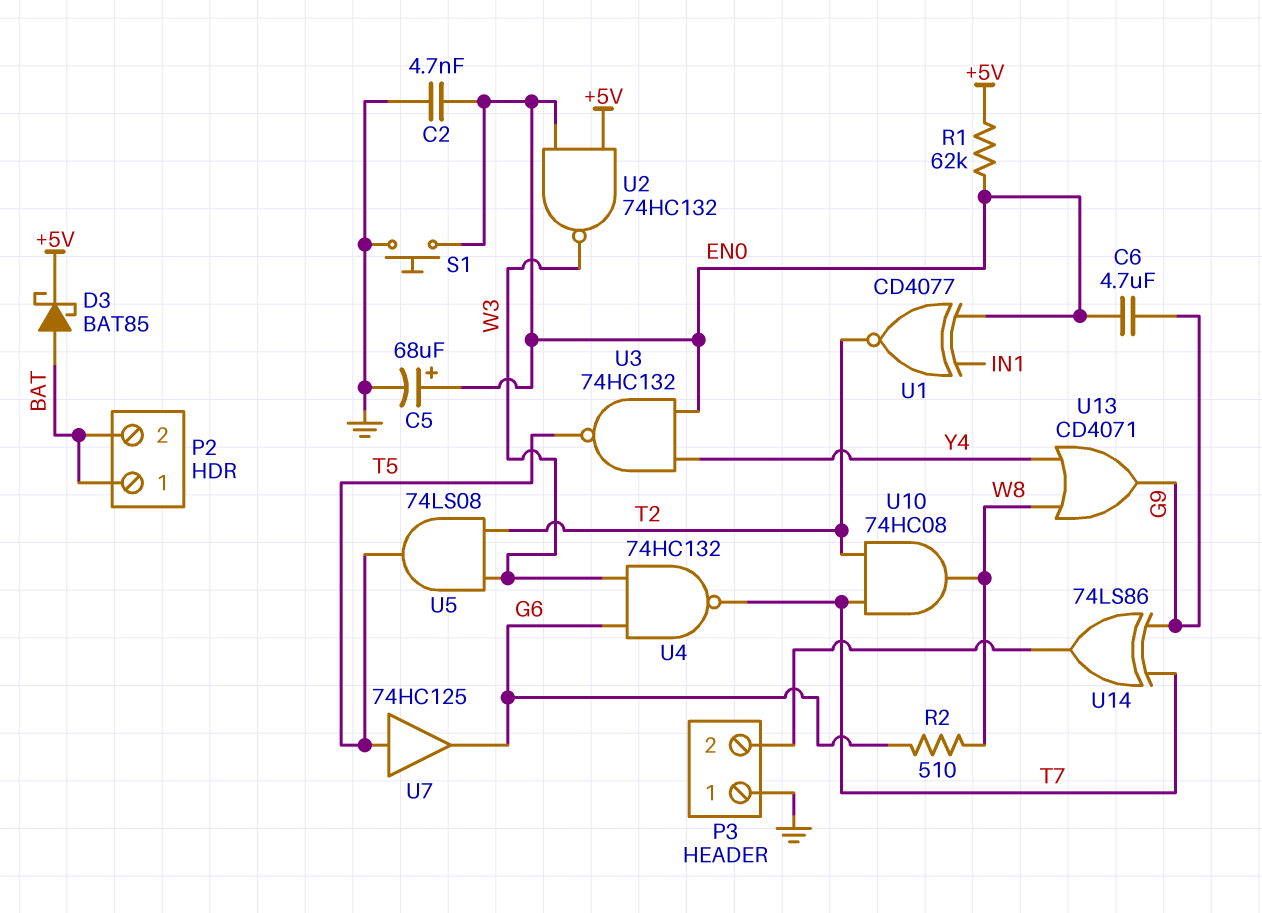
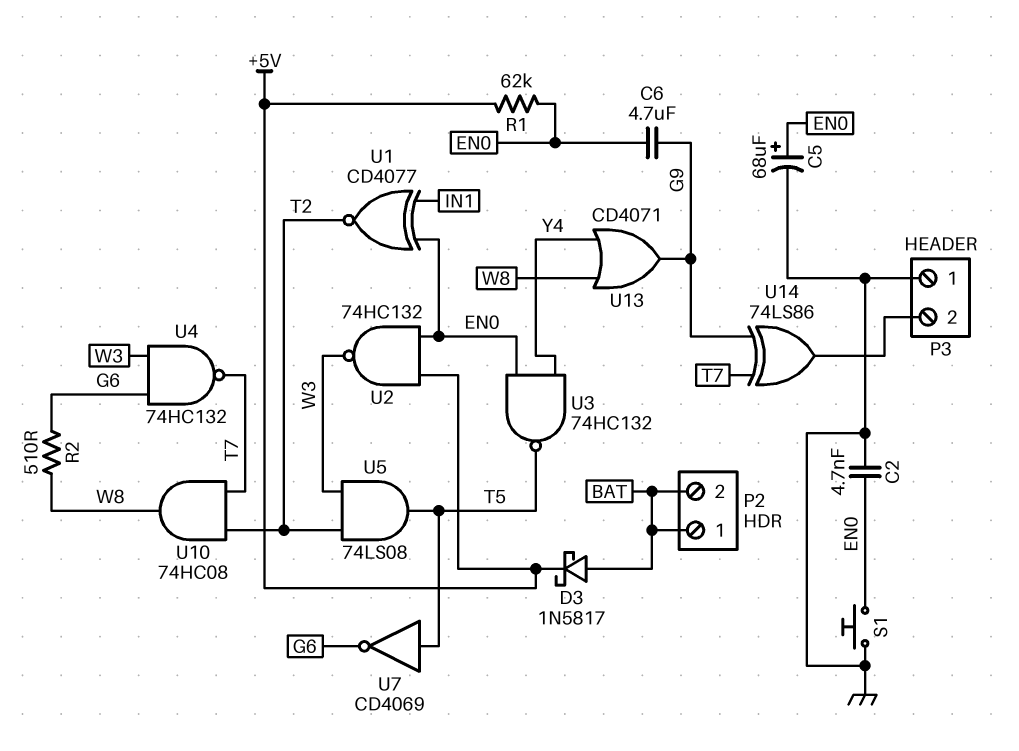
D3: schottky BAT85 (A BAT, K +5V) -> schottky 1N5817 (A BAT, K +5V)
U7: buffer 74HC125 (in T5, out G6) -> NOT CD4069 (in T5, out G6)

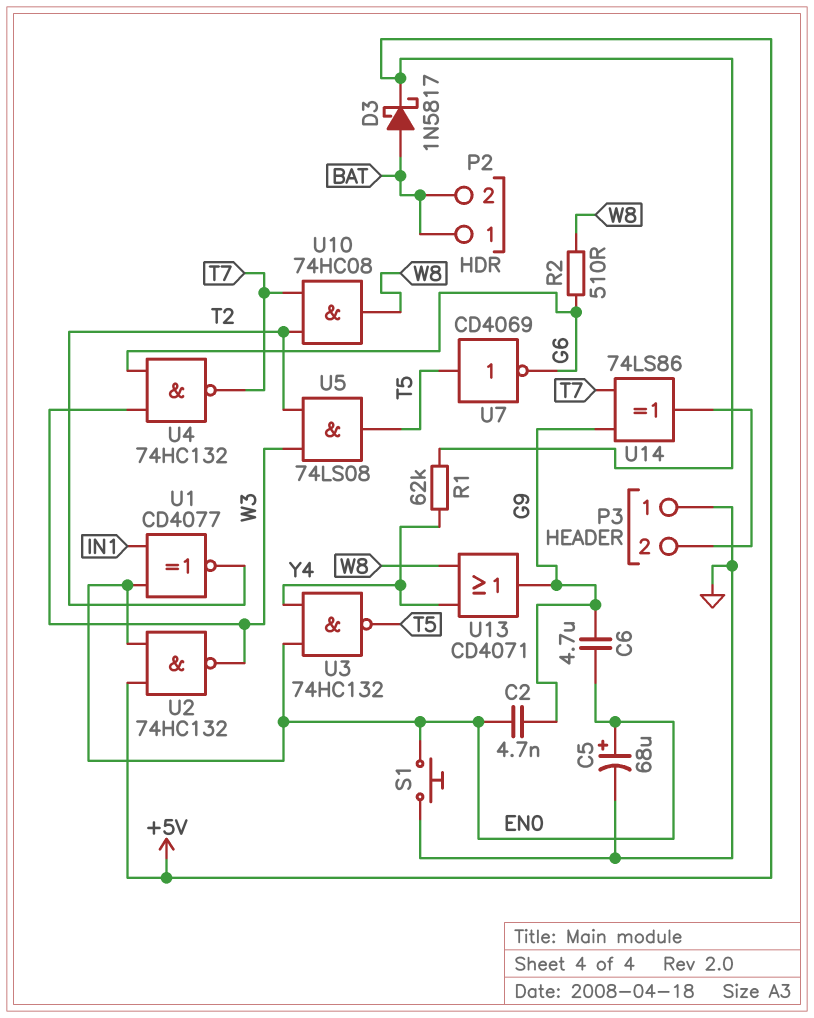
C2: 4.7nF (EN0, GND) -> 4.7nF (EN0, G9)
R1: 62k (+5V, EN0) -> 62k (+5V, Y4)

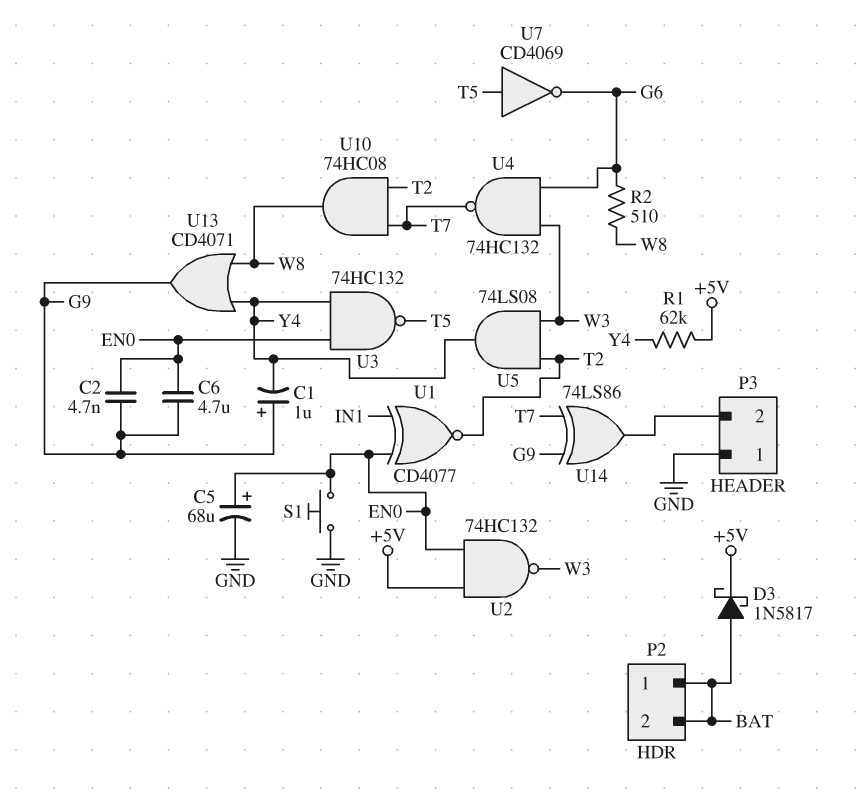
C1: none -> 1uF (plus G9, minus Y4)
U5: AND 74LS08 (in T2, in W3, out T5) -> AND 74LS08 (in T2, in W3, out Y4)

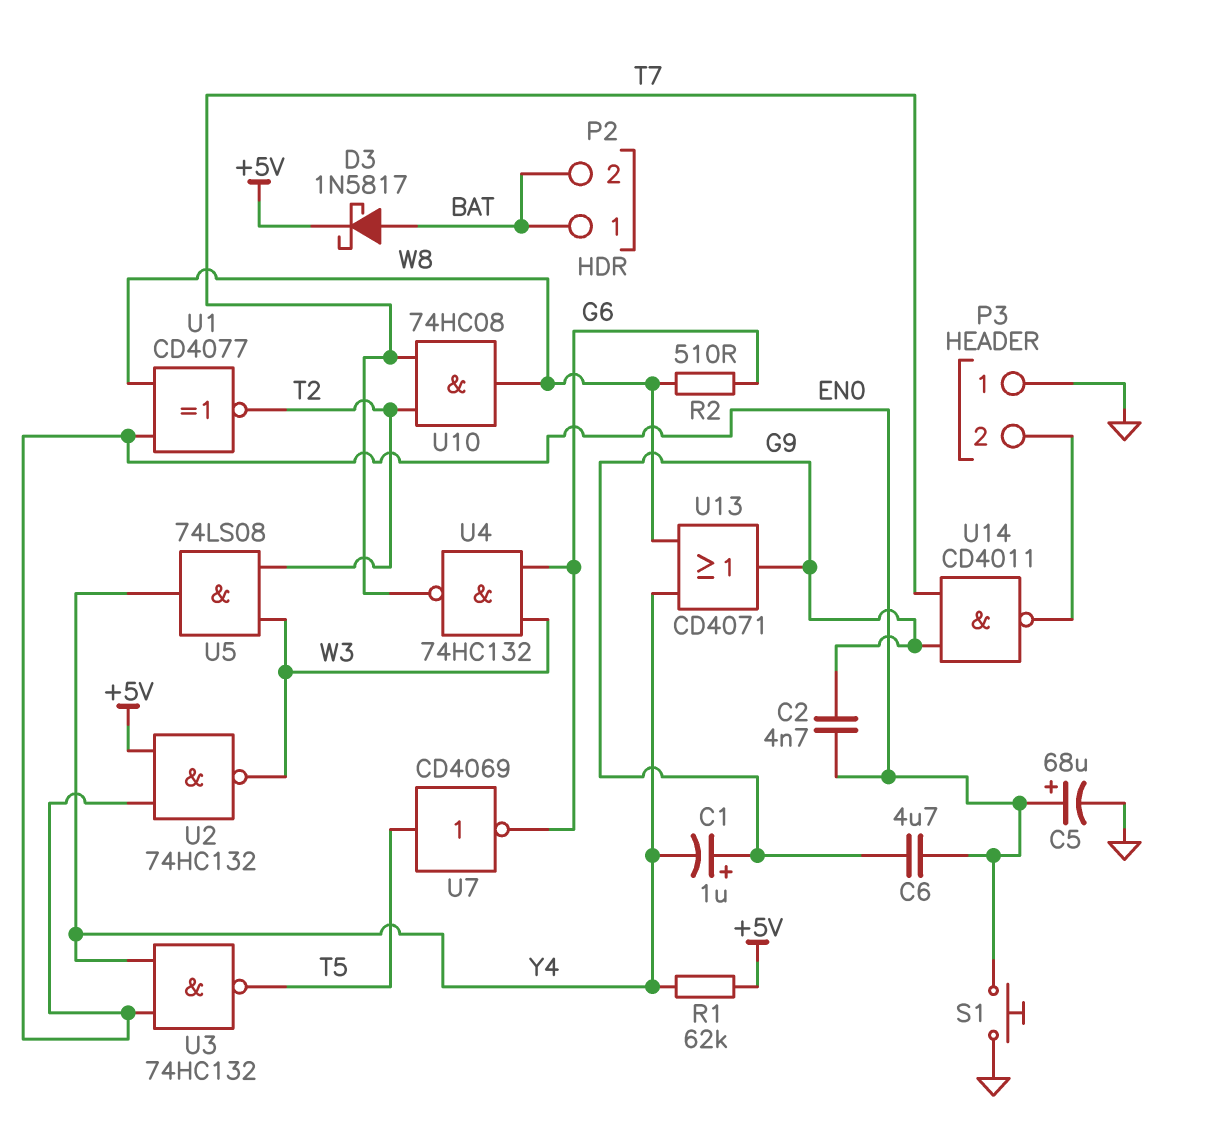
U1: XNOR CD4077 (in EN0, in IN1, out T2) -> XNOR CD4077 (in EN0, in W8, out T2)
U14: XOR 74LS86 (in G9, in T7, out P3/2) -> NAND CD4011 (in G9, in T7, out P3/2)

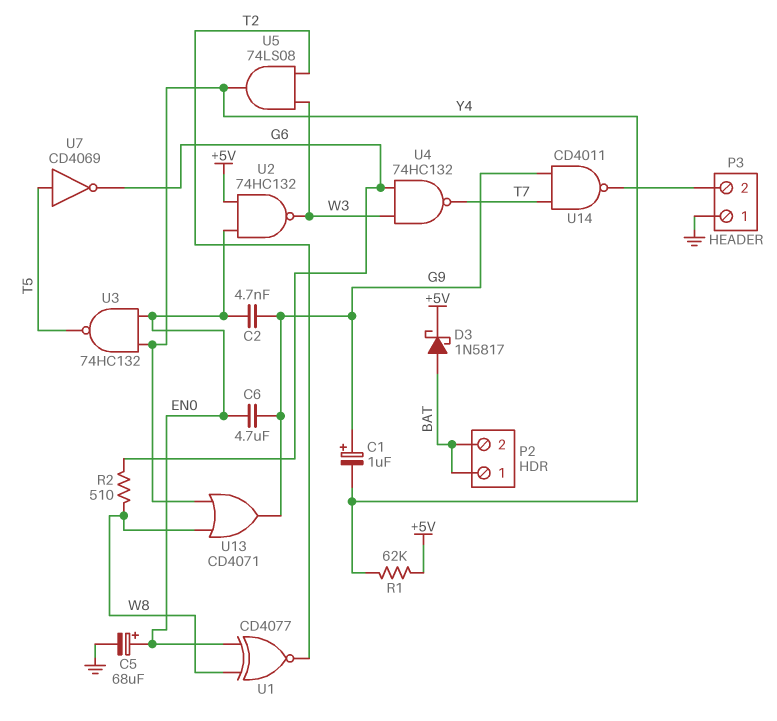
S1: button (EN0, GND) -> none
U10: AND 74HC08 (in T2, in T7, out W8) -> none

